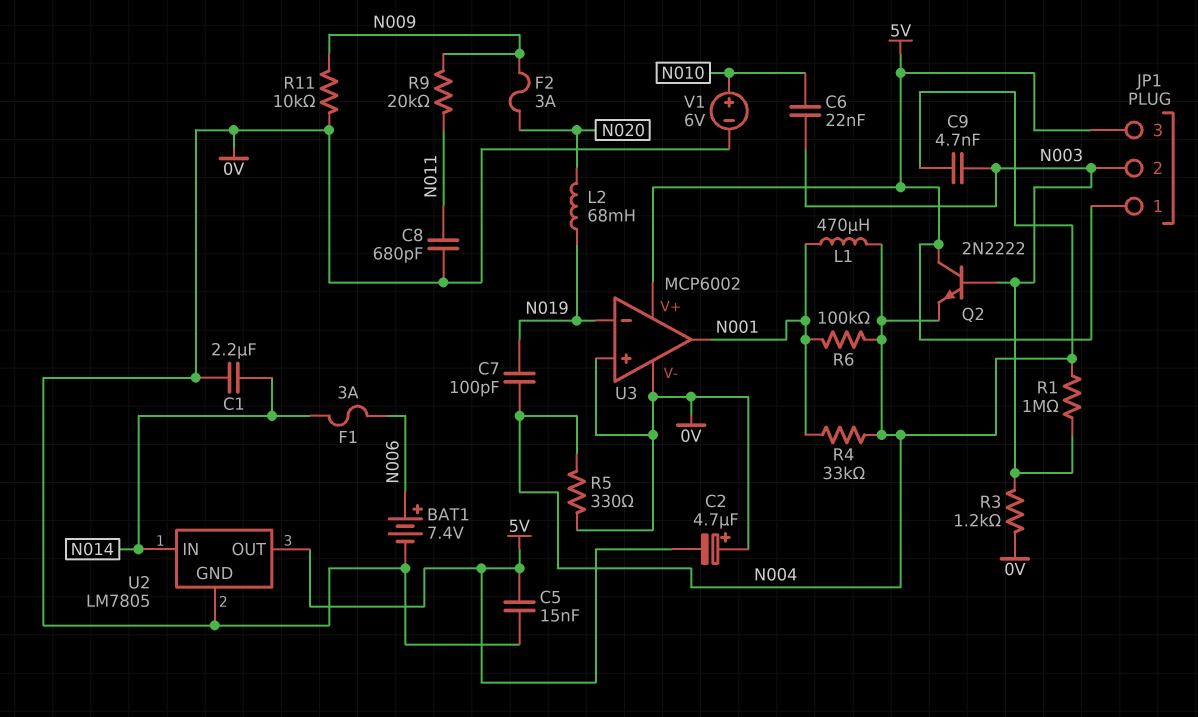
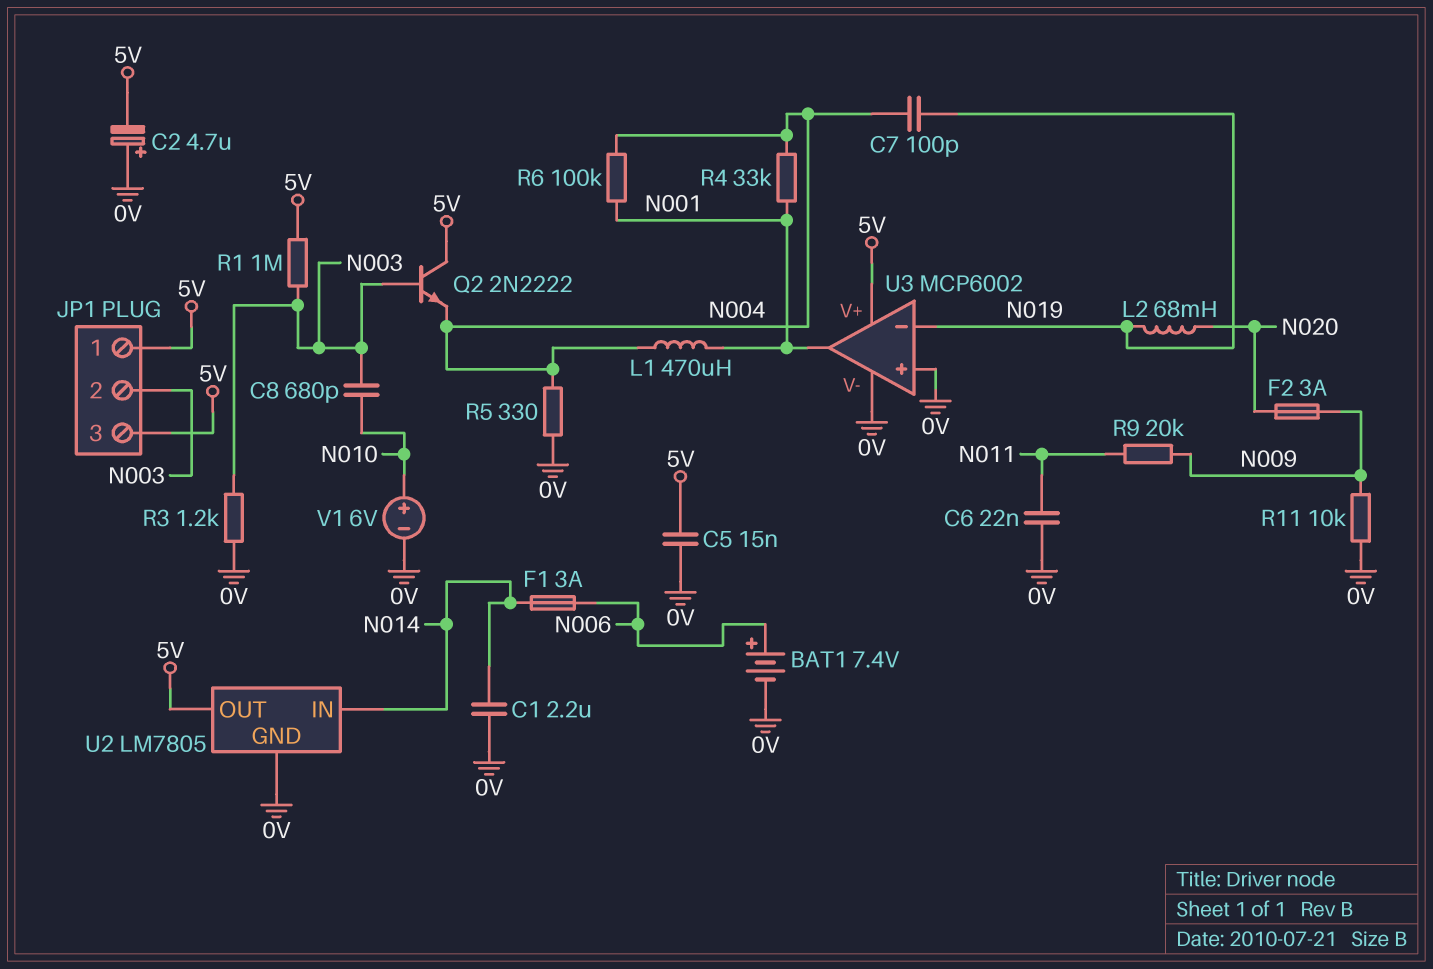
C6: 22nF (N003, N010) -> 22nF (0V, N011)
C8: 680pF (0V, N011) -> 680pF (N003, N010)
C9: 4.7nF (N003, N004) -> none
R1: 1M (N003, N004) -> 1M (5V, N003)

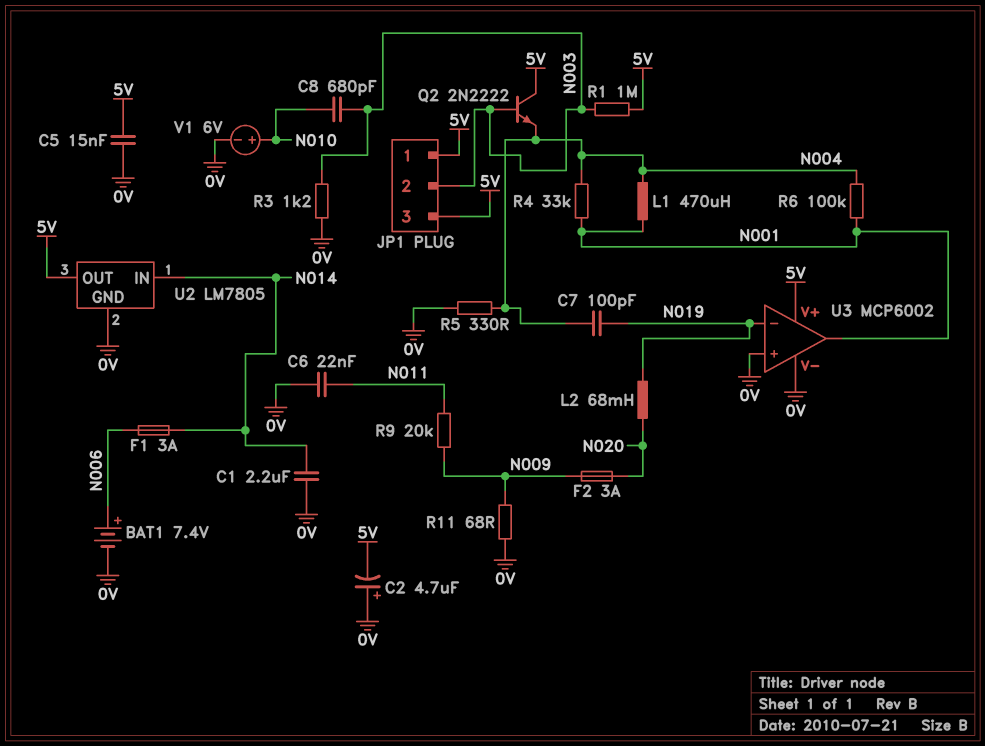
R11: 10k (0V, N009) -> 68 (0V, N009)

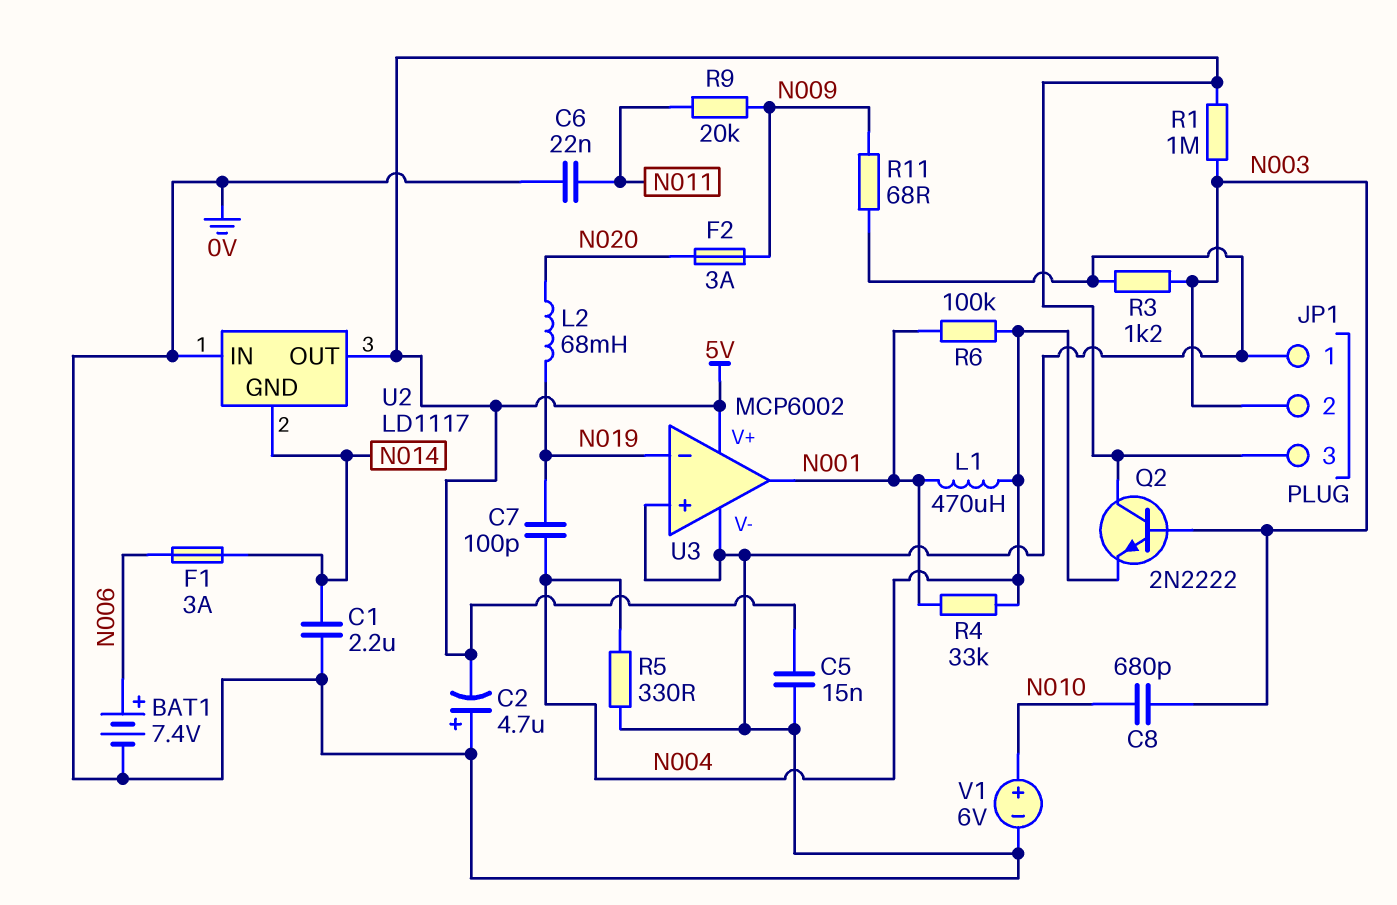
JP1 pin 1: 5V -> 0V
U2: LM7805 -> LD1117
U2 pin GND: 0V -> N014
U2 pin IN: N014 -> 0V

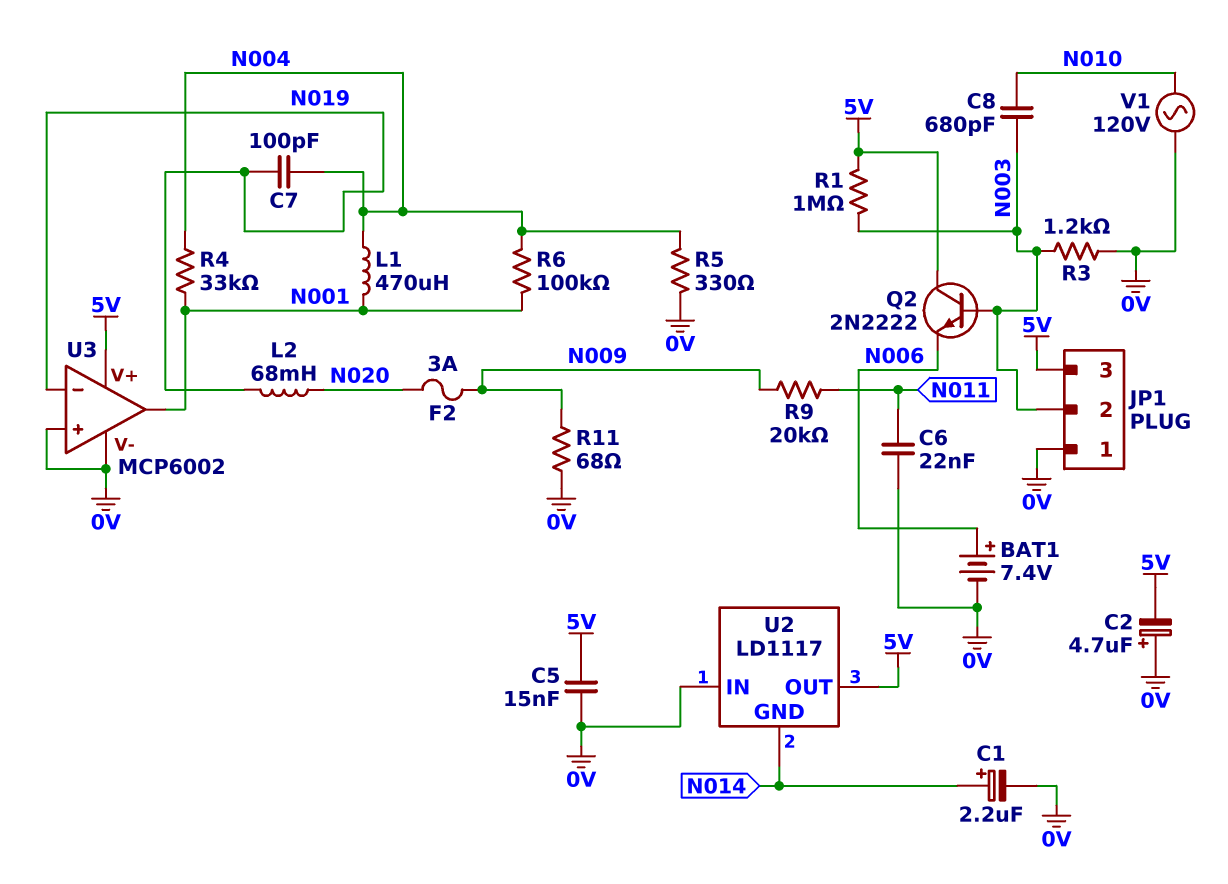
C1: 2.2uF (0V, N014) -> 2.2uF (plus N014, minus 0V)
F1: 3A (N006, N014) -> none
Q2: NPN 2N2222 (B N003, C 5V, E N004) -> NPN 2N2222 (B N003, C 5V, E N006)
V1: 6V (plus N010, minus 0V) -> AC 120V (0V, N010)

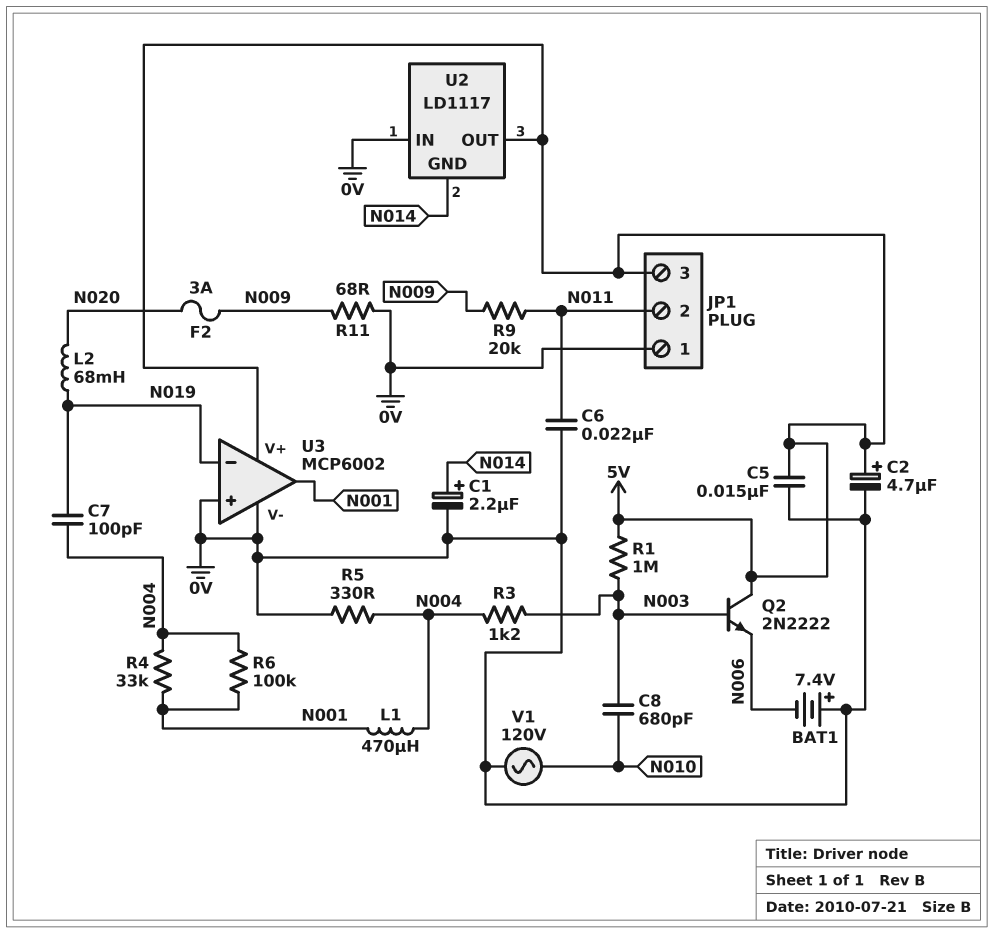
BAT1: 7.4V (plus N006, minus 0V) -> 7.4V (plus 0V, minus N006)
C2: 4.7uF (plus 0V, minus 5V) -> 4.7uF (plus 5V, minus 0V)
JP1 pin 2: N003 -> N011
R3: 1.2k (0V, N003) -> 1.2k (N003, N004)

